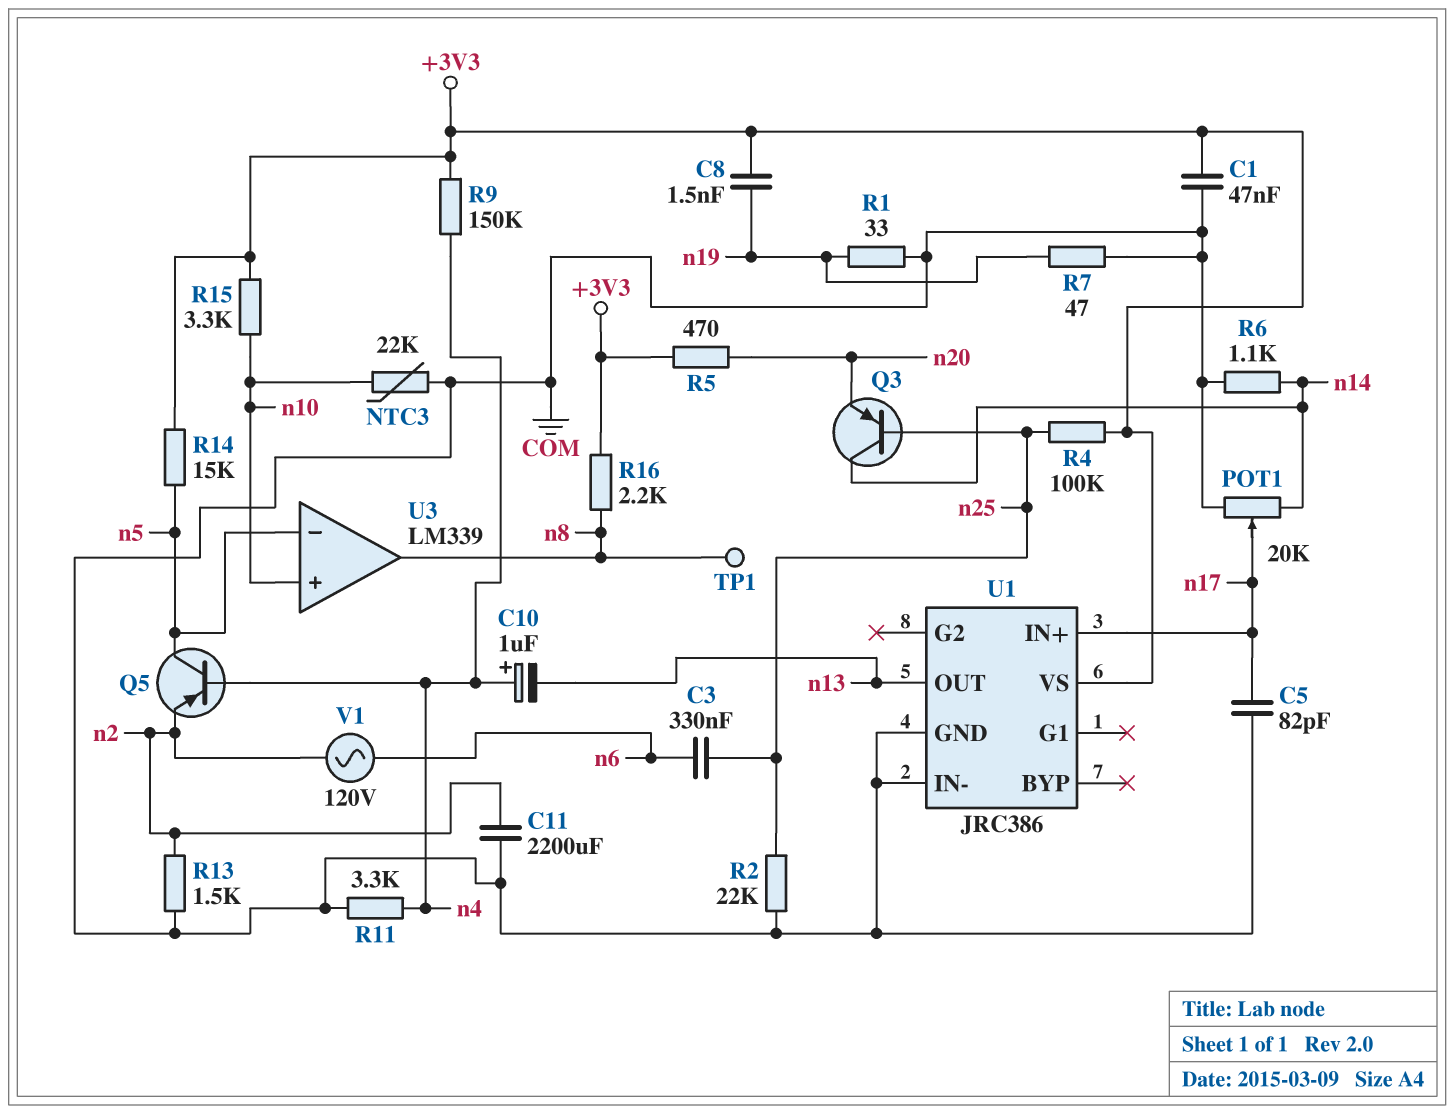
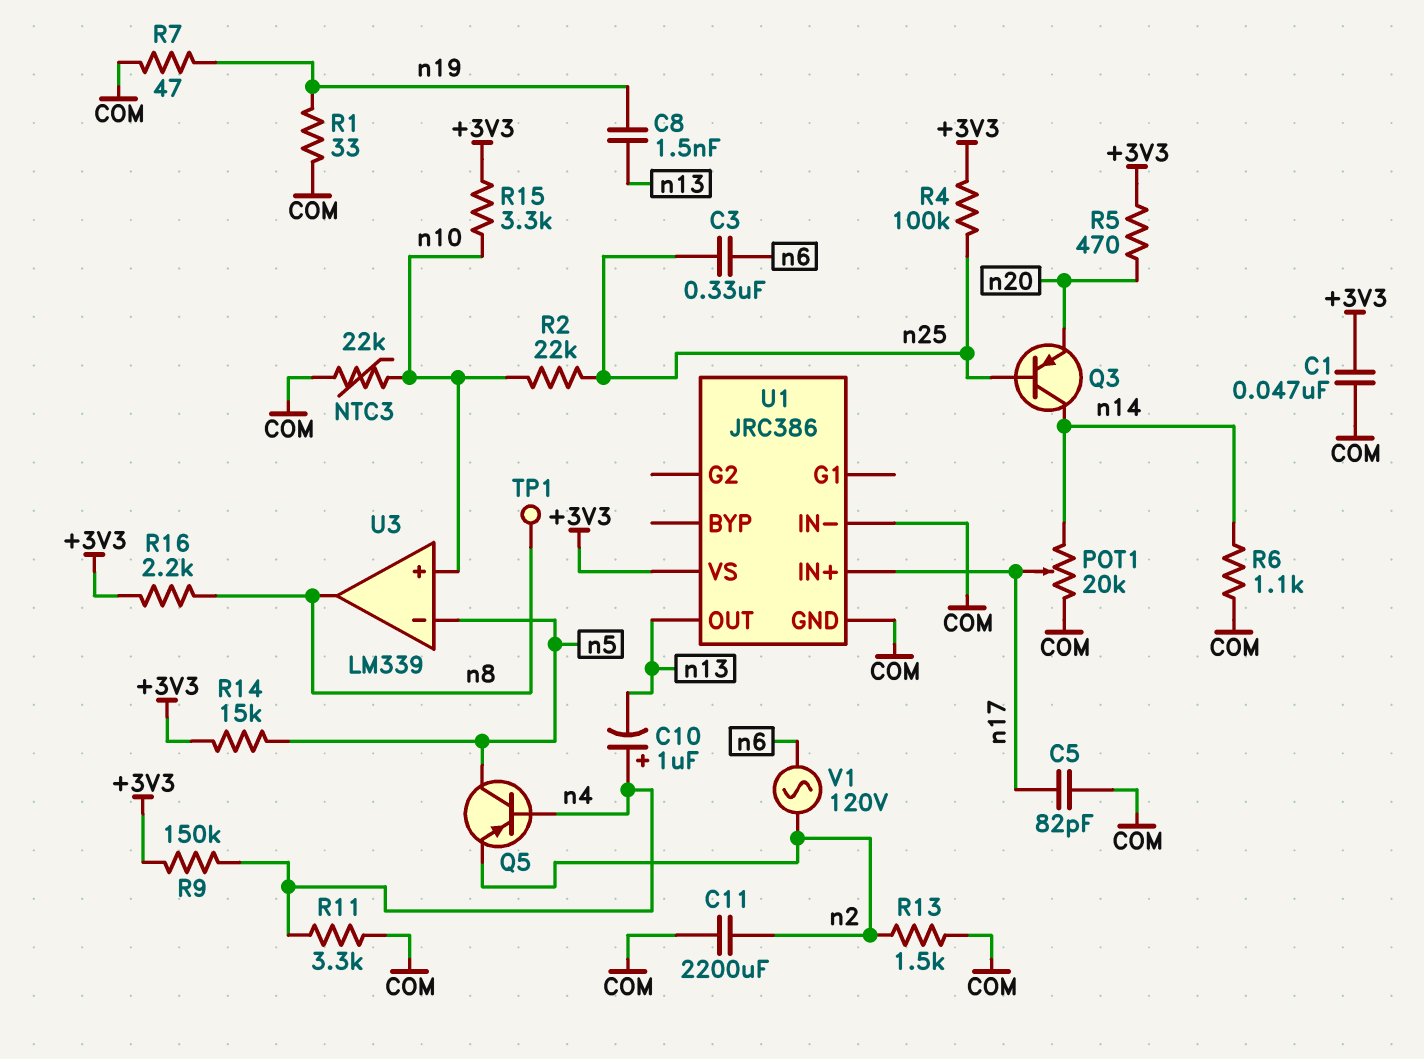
C8: 1.5nF (+3V3, n19) -> 1.5nF (n13, n19)
R2: 22k (COM, n25) -> 22k (n10, n25)

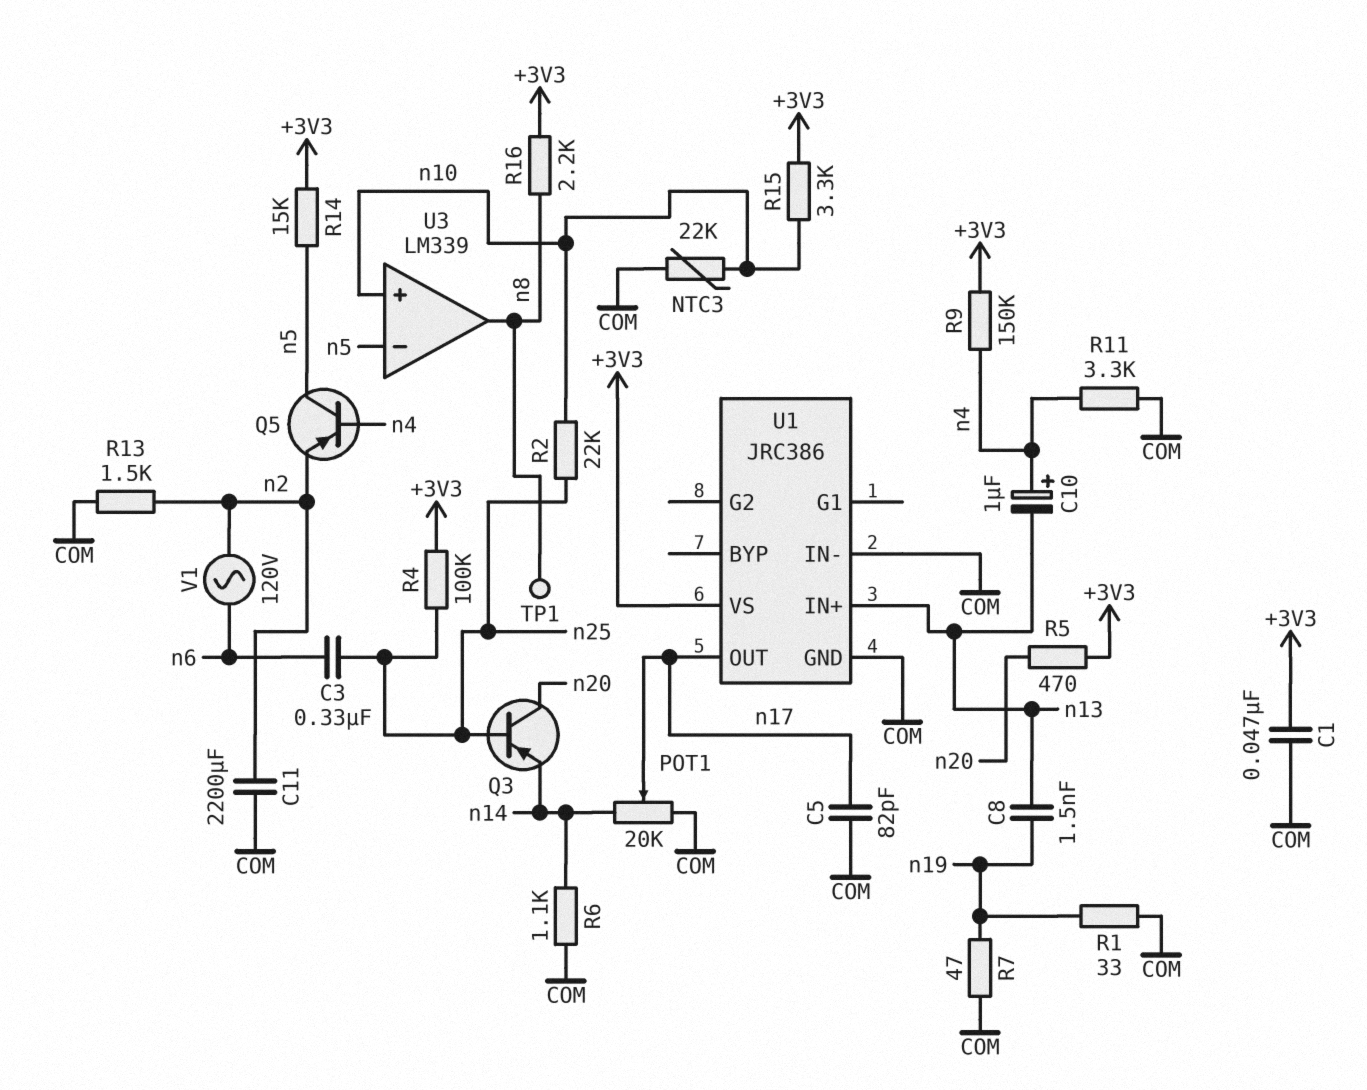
Q3: PNP (B n25, C n14, E n20) -> PNP (B n25, C n20, E n14)
U1 pin IN+: n17 -> n13
U1 pin OUT: n13 -> n17

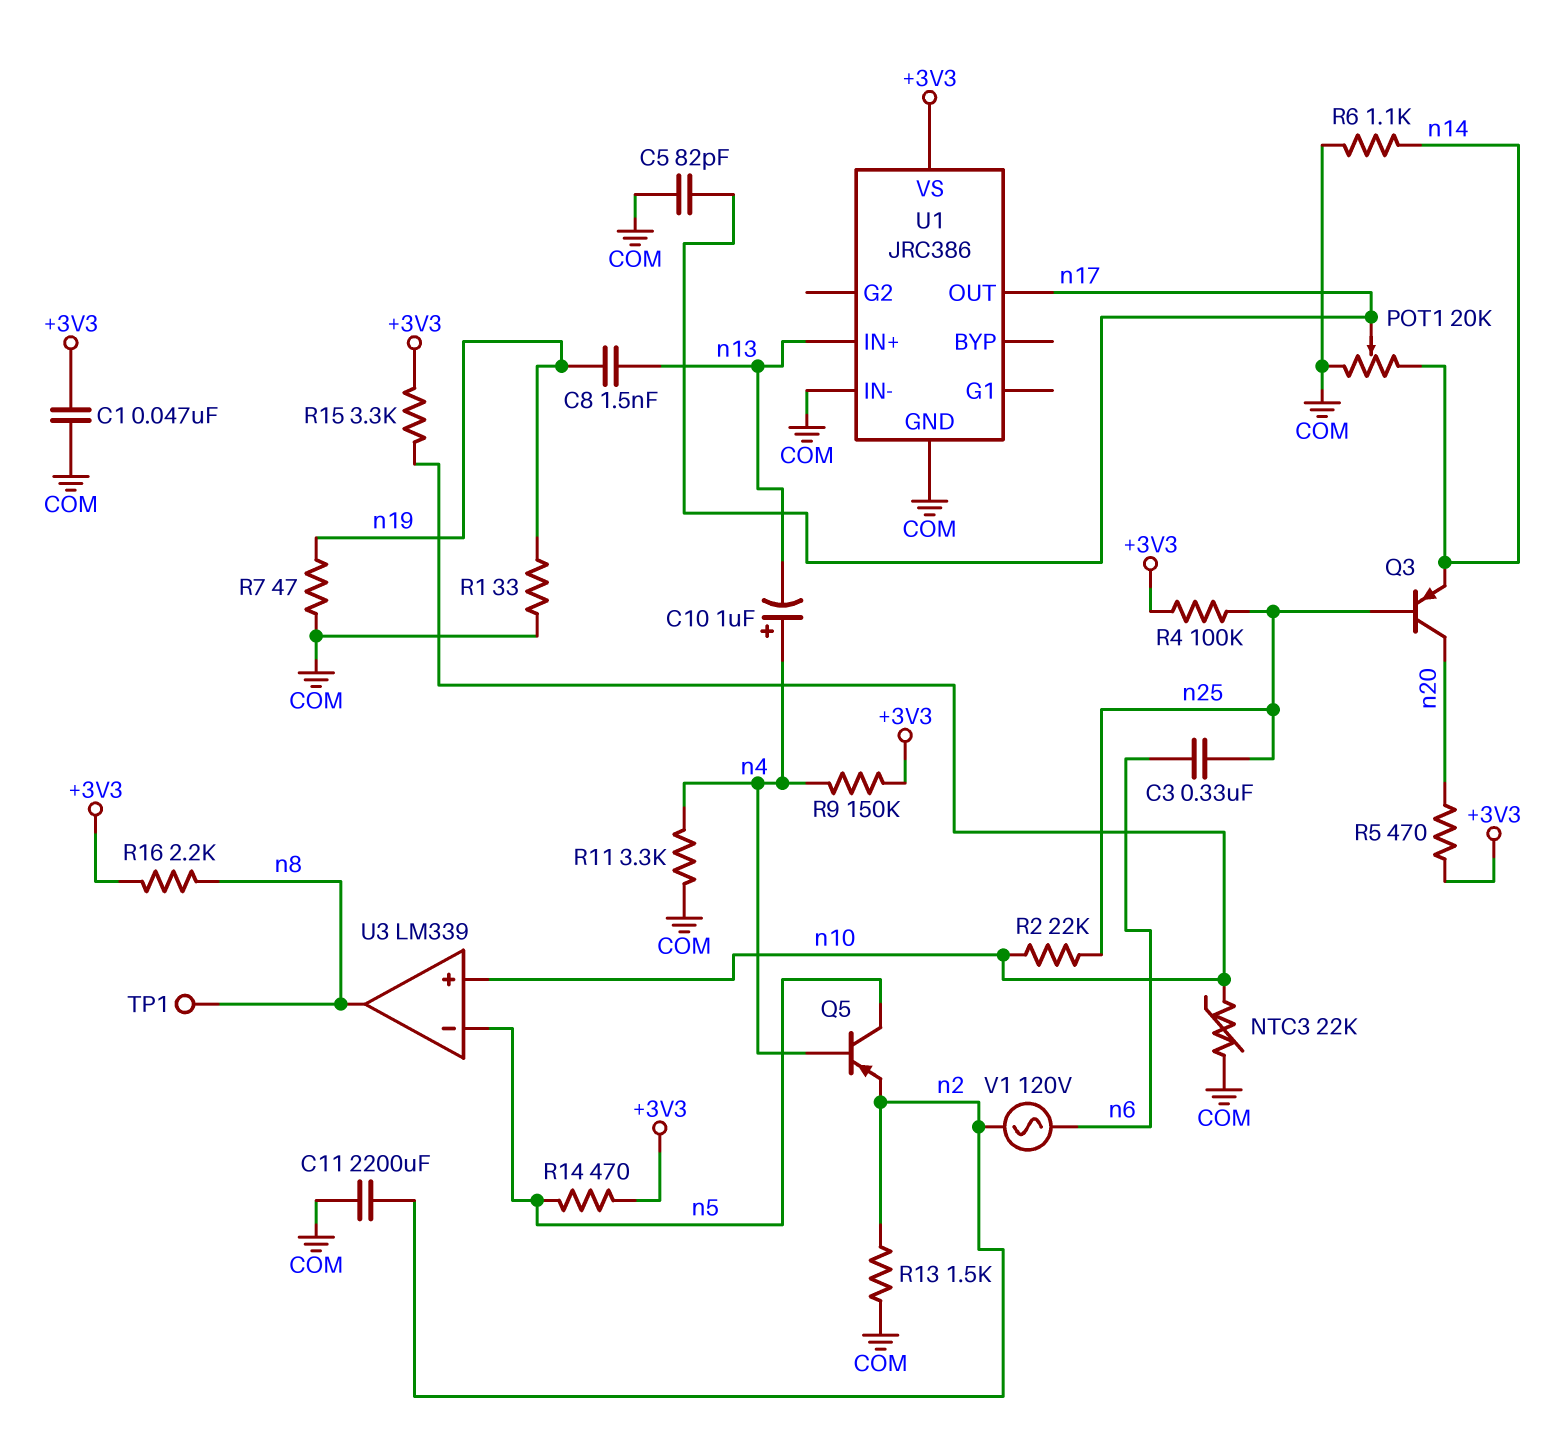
R14: 15k (+3V3, n5) -> 470 (+3V3, n5)

